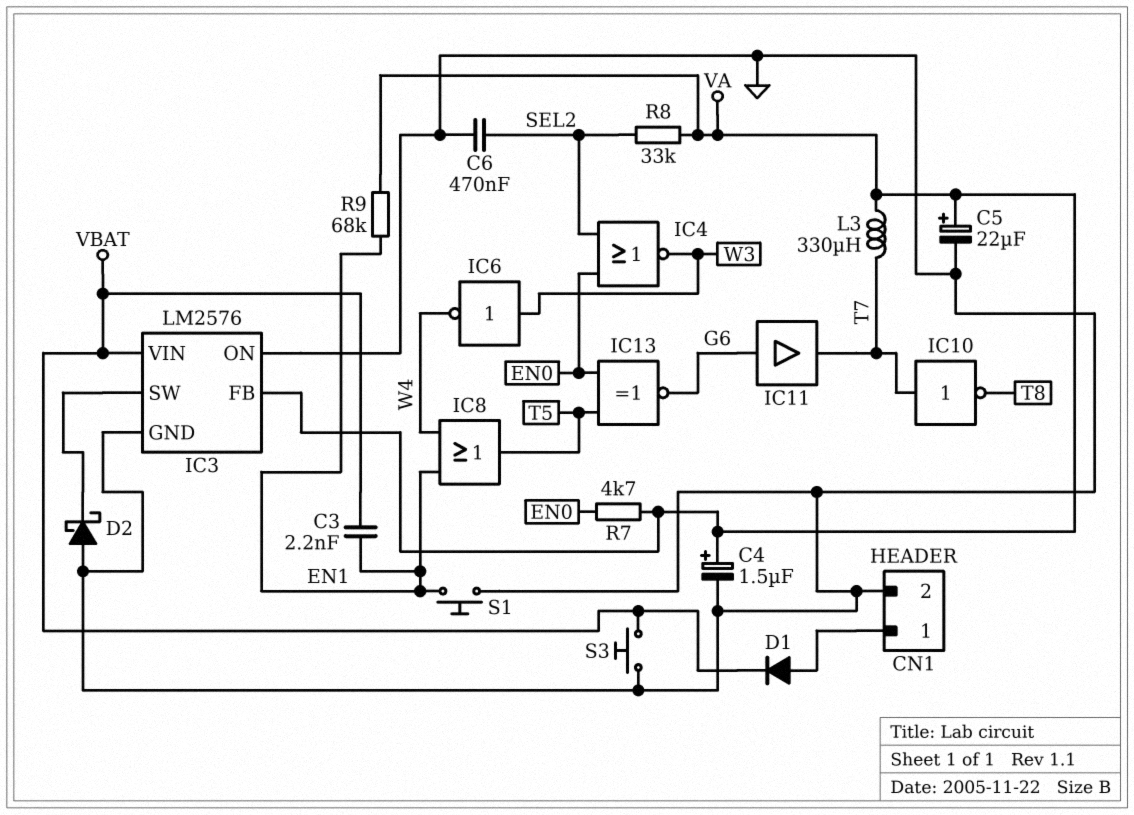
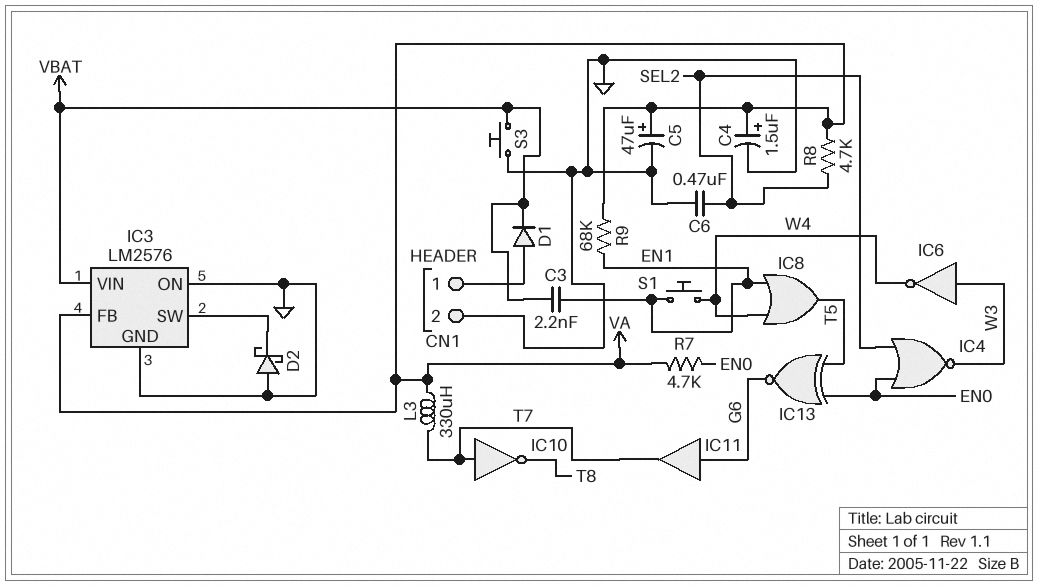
C5: 22uF (plus VA, minus GND) -> 47uF (plus VA, minus GND)
R8: 33k (SEL2, VA) -> 4.7k (SEL2, VA)
S1: button (EN1, GND) -> button (EN1, W4)

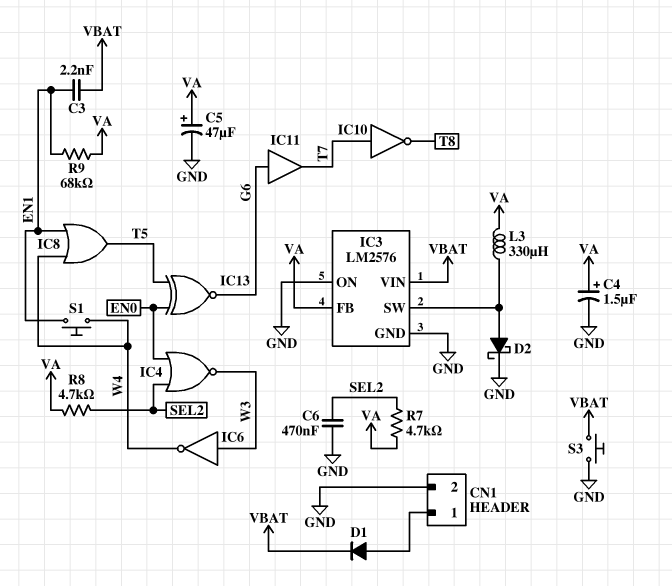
D2: schottky (A GND, K IC3/SW) -> schottky (A IC3/SW, K GND)
L3: 330uH (T7, VA) -> 330uH (IC3/SW, VA)
R7: 4.7k (EN0, VA) -> 4.7k (SEL2, VA)

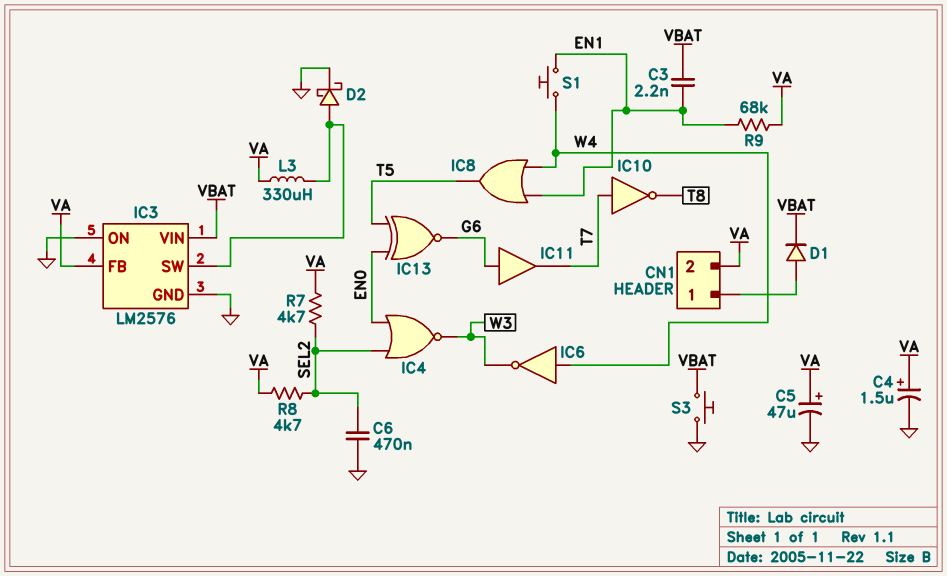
CN1 pin 2: GND -> VA
IC6: NOT (in W3, out W4) -> NOT (in W4, out W3)

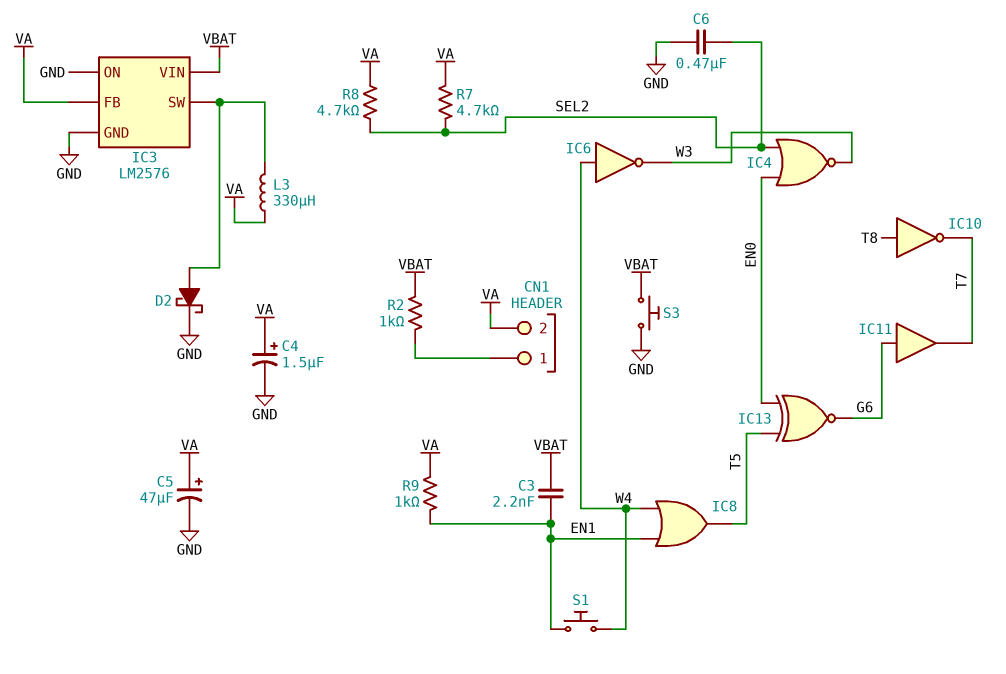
D1: diode (A CN1/1, K VBAT) -> none
IC10: NOT (in T7, out T8) -> NOT (in T8, out T7)
R2: none -> 1k (CN1/1, VBAT)
R9: 68k (EN1, VA) -> 1k (EN1, VA)

